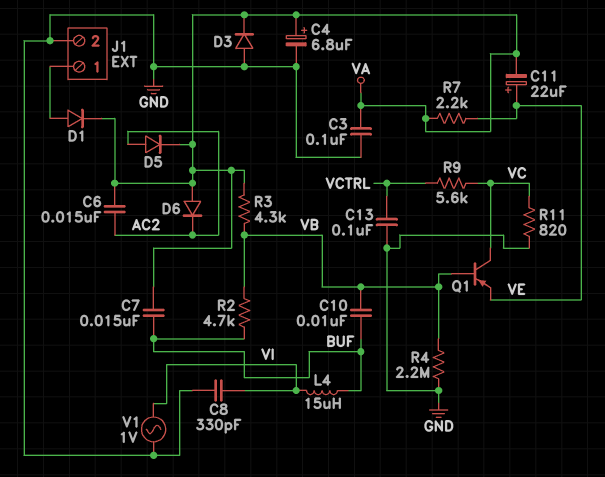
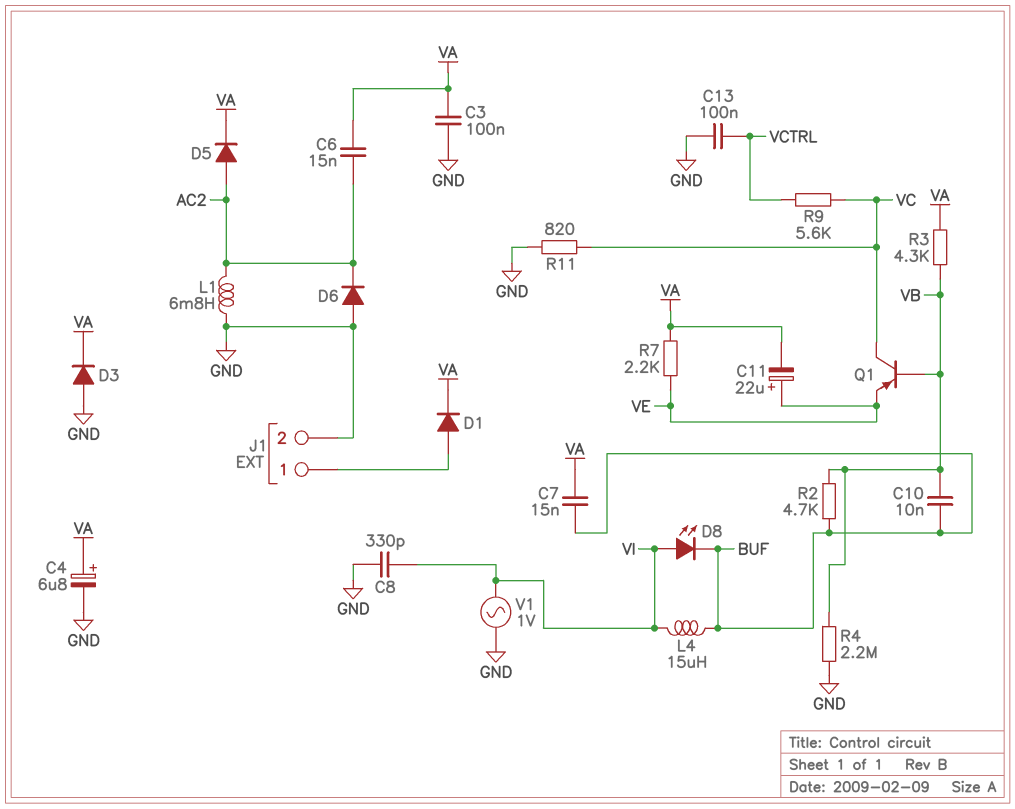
D6: diode (A VA, K AC2) -> diode (A GND, K AC2)
D8: none -> LED (A VI, K BUF)
L1: none -> 6.8mH (AC2, GND)

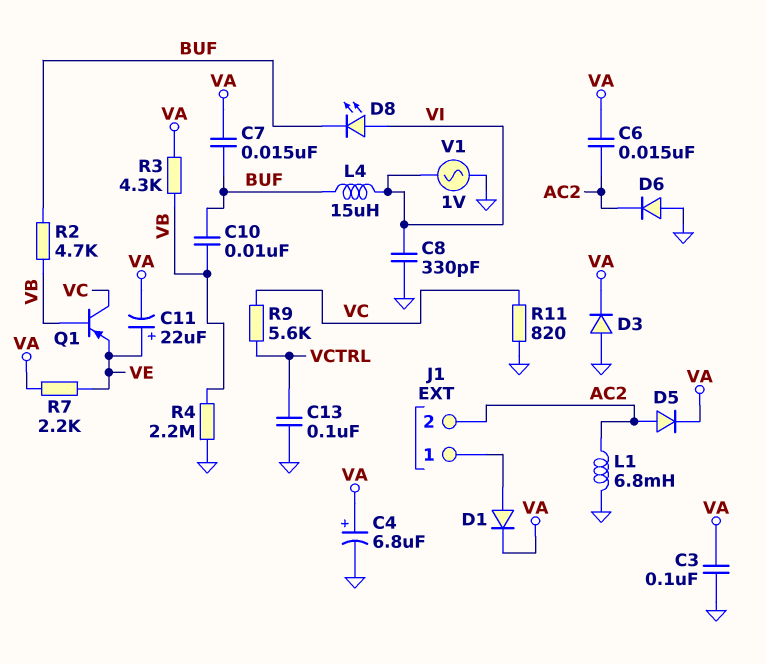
J1 pin 2: GND -> AC2

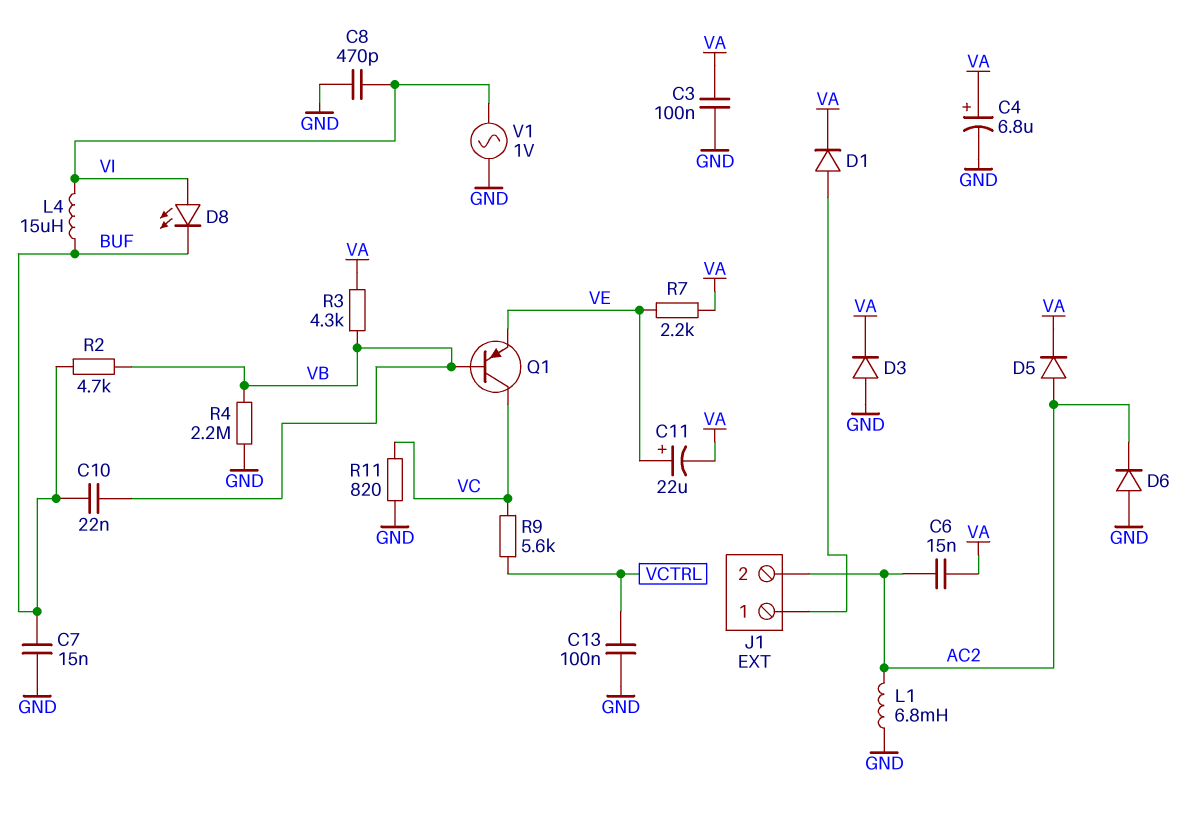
C7: 15nF (BUF, VA) -> 15nF (BUF, GND)
C8: 330pF (GND, VI) -> 470pF (GND, VI)
C10: 10nF (BUF, VB) -> 22nF (BUF, VB)

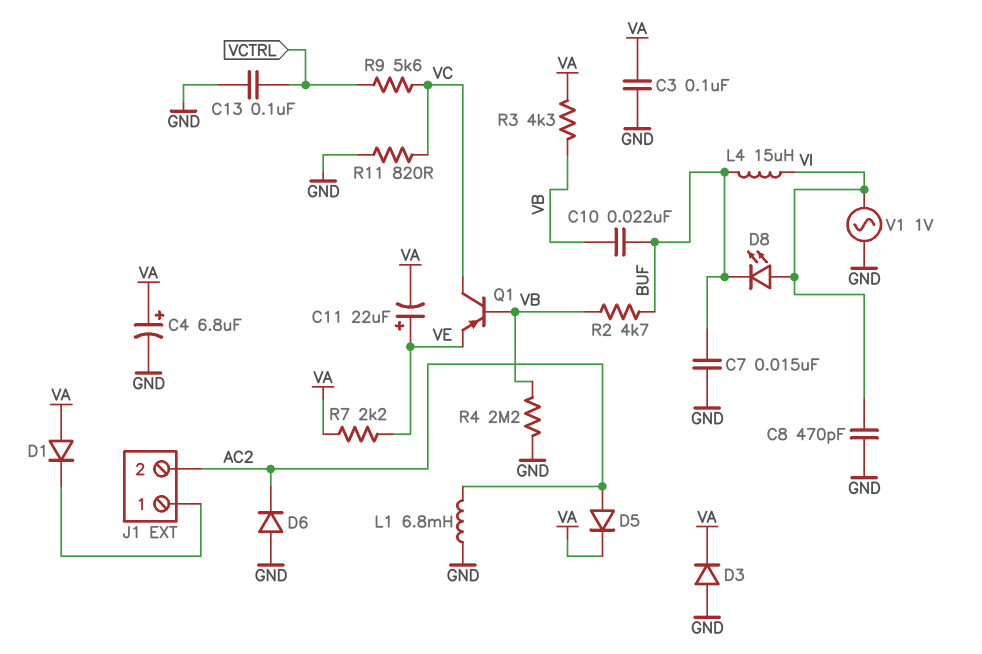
C6: 15nF (AC2, VA) -> none
D1: diode (A J1/1, K VA) -> diode (A VA, K J1/1)

